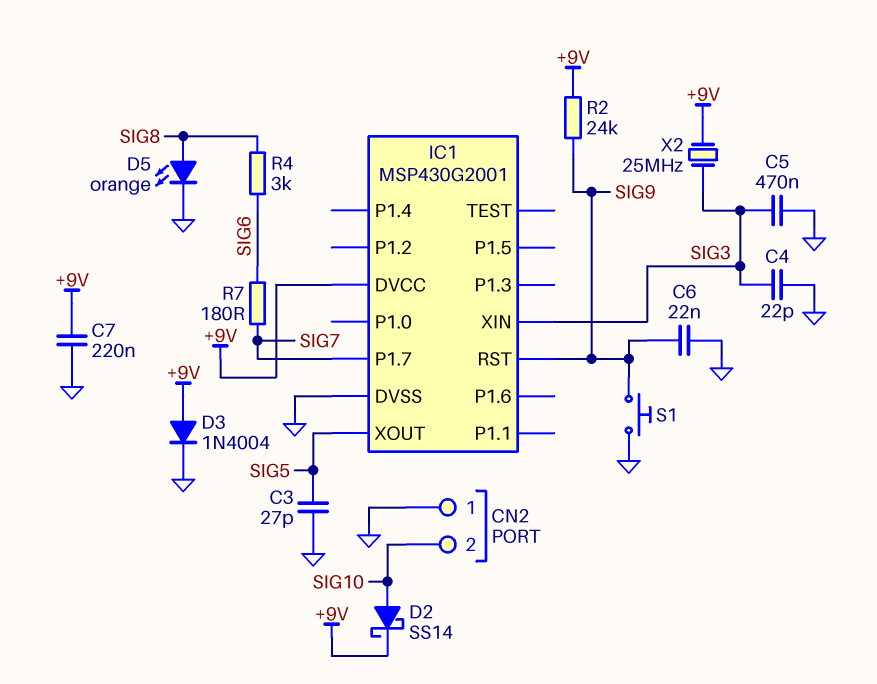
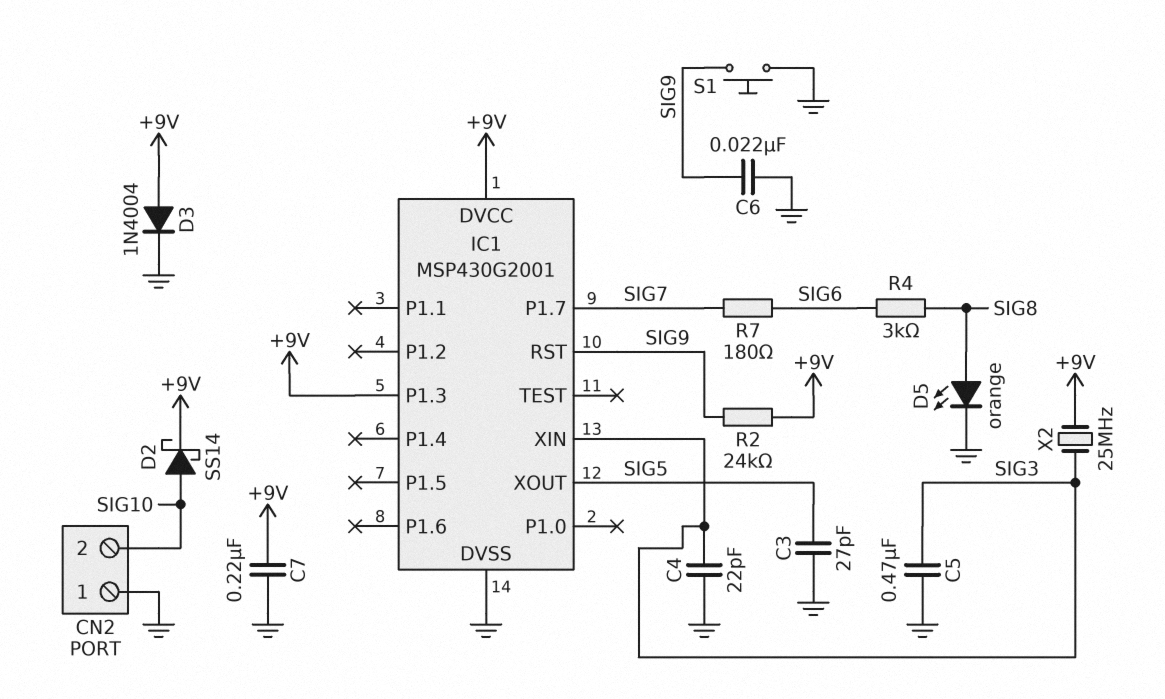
IC1 pin P1.3: none -> +9V

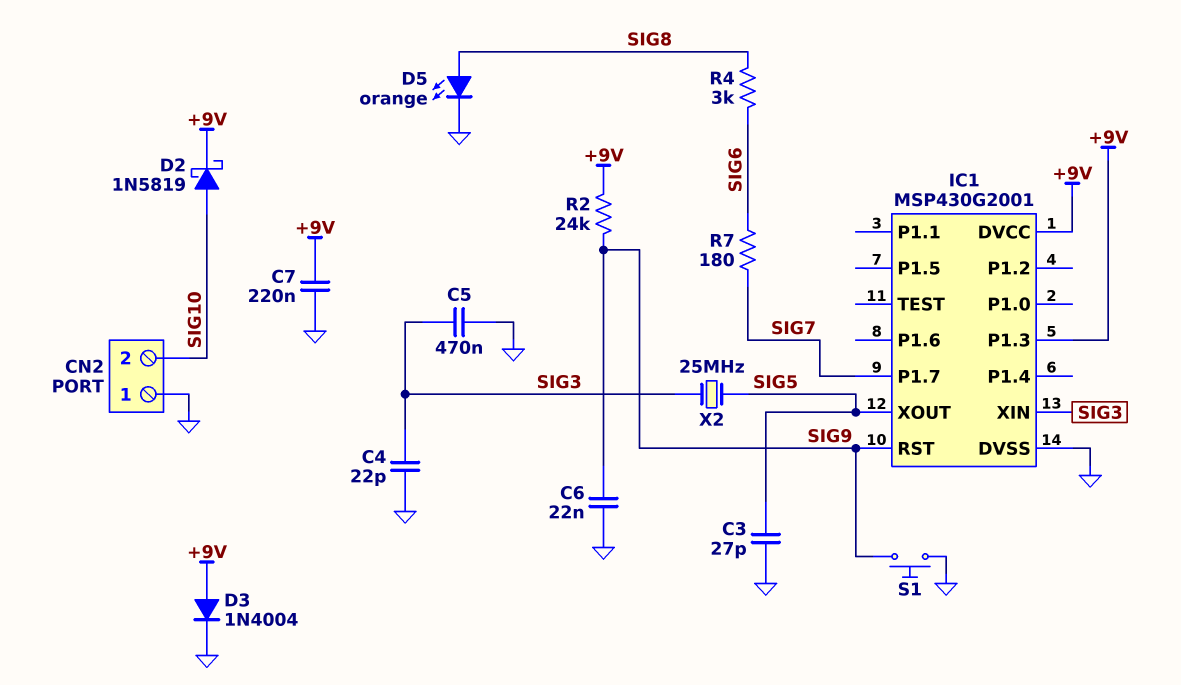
D2: schottky SS14 (A SIG10, K +9V) -> schottky 1N5819 (A SIG10, K +9V)
X2: 25MHz (+9V, SIG3) -> 25MHz (SIG3, SIG5)

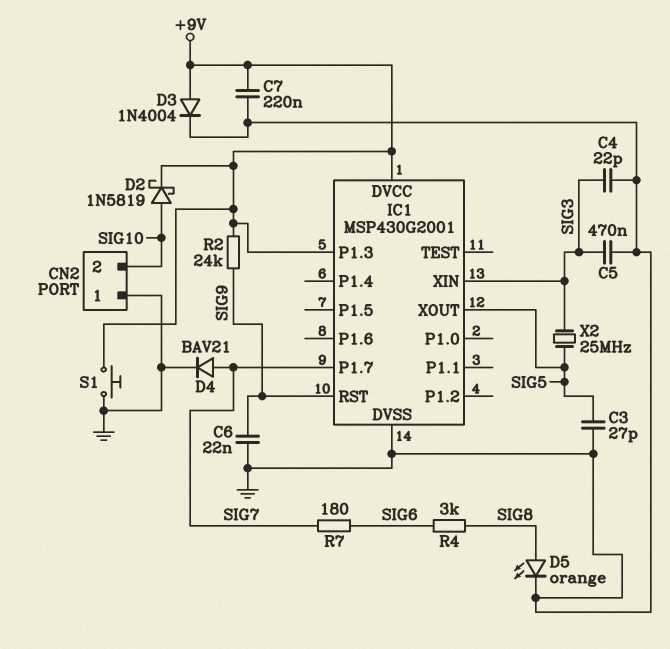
D4: none -> diode BAV21 (A SIG7, K GND)
S1: button (GND, SIG9) -> button (+9V, GND)

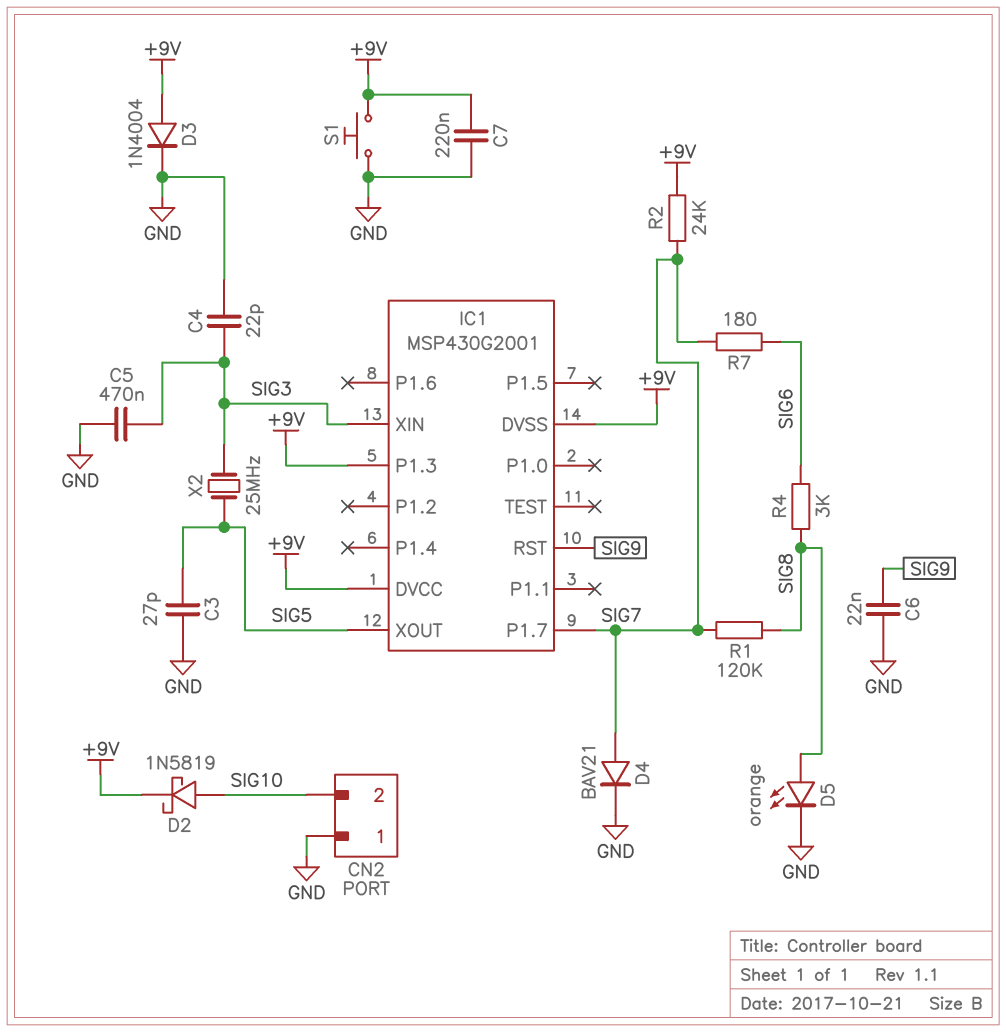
IC1 pin DVSS: GND -> +9V
R1: none -> 120k (SIG7, SIG8)
R2: 24k (+9V, SIG9) -> 24k (+9V, SIG7)

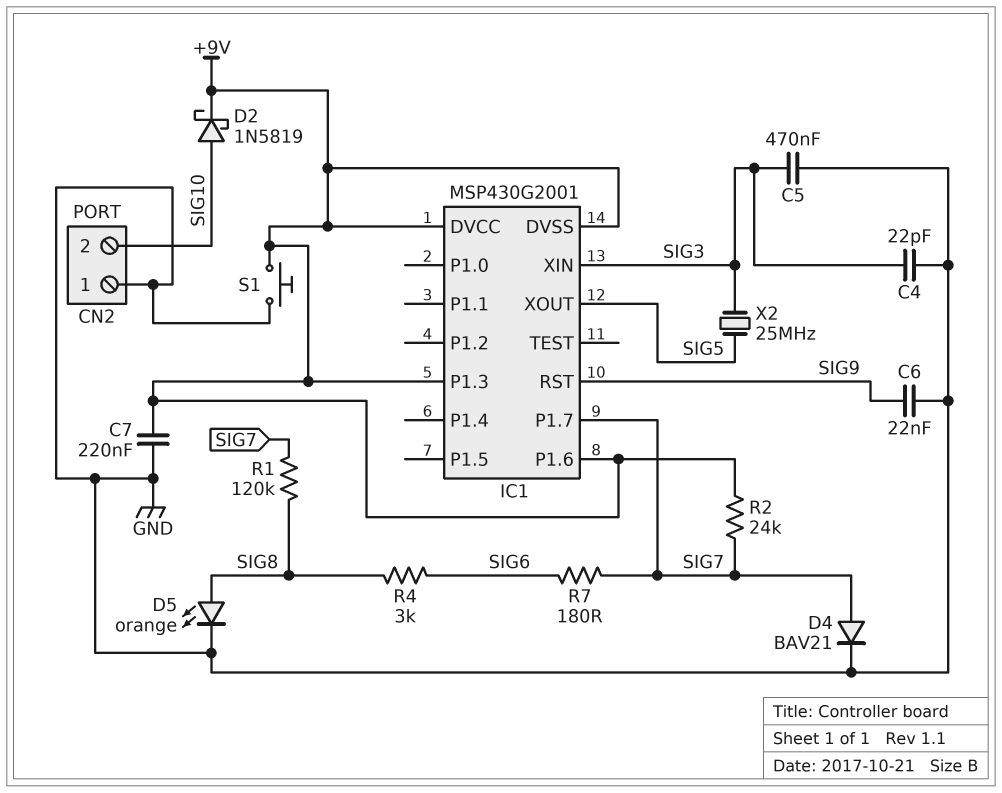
C3: 27pF (GND, SIG5) -> none
D3: diode 1N4004 (A +9V, K GND) -> none
IC1 pin P1.6: none -> +9V

